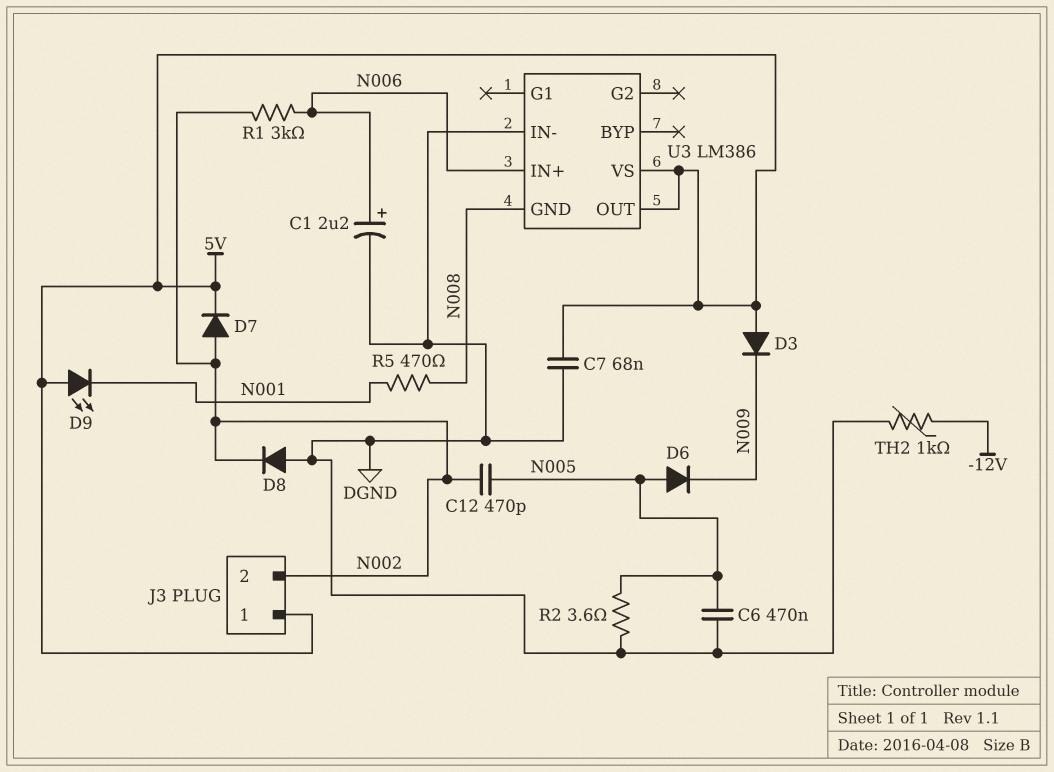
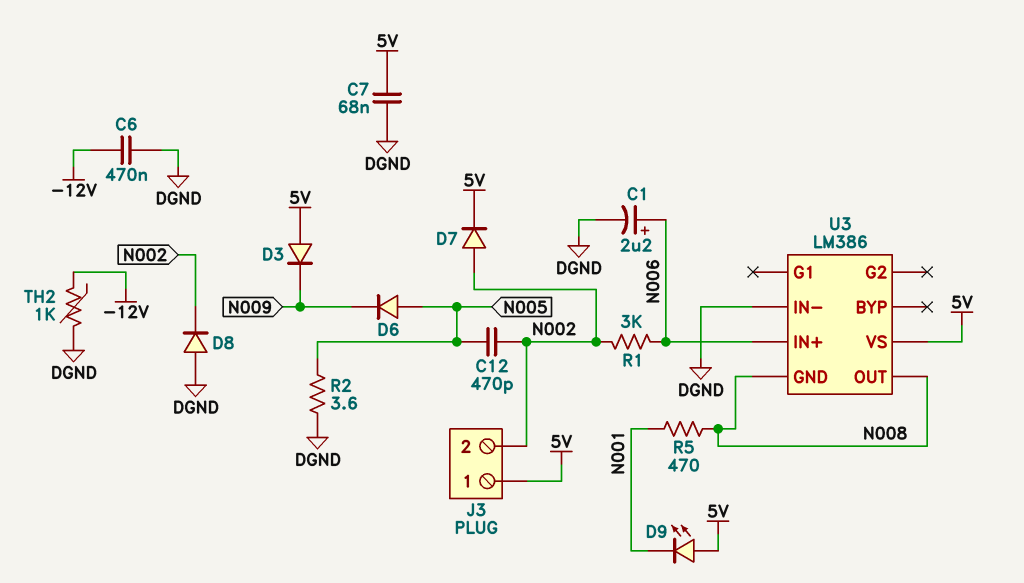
C6: 470nF (DGND, N005) -> 470nF (-12V, DGND)
U3 pin OUT: 5V -> N008

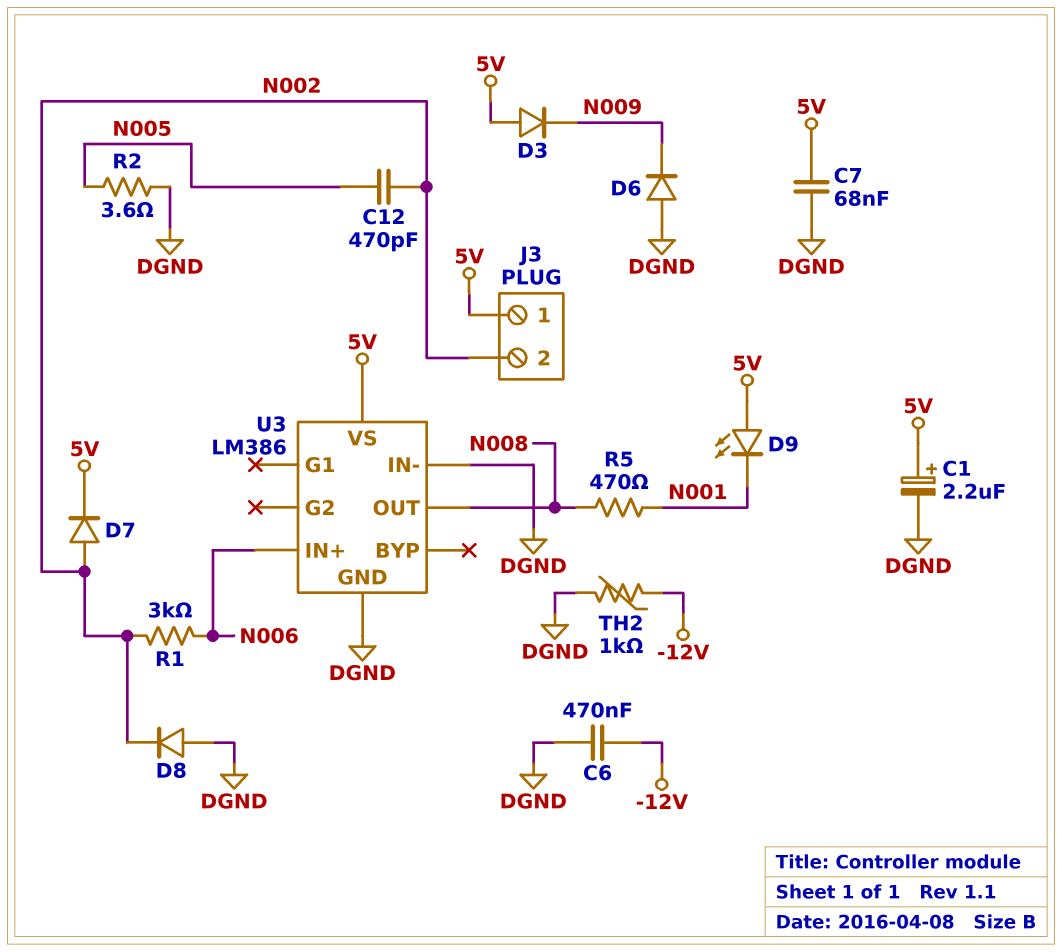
C1: 2.2uF (plus N006, minus DGND) -> 2.2uF (plus 5V, minus DGND)
D6: diode (A N005, K N009) -> diode (A DGND, K N009)
U3 pin GND: N008 -> DGND

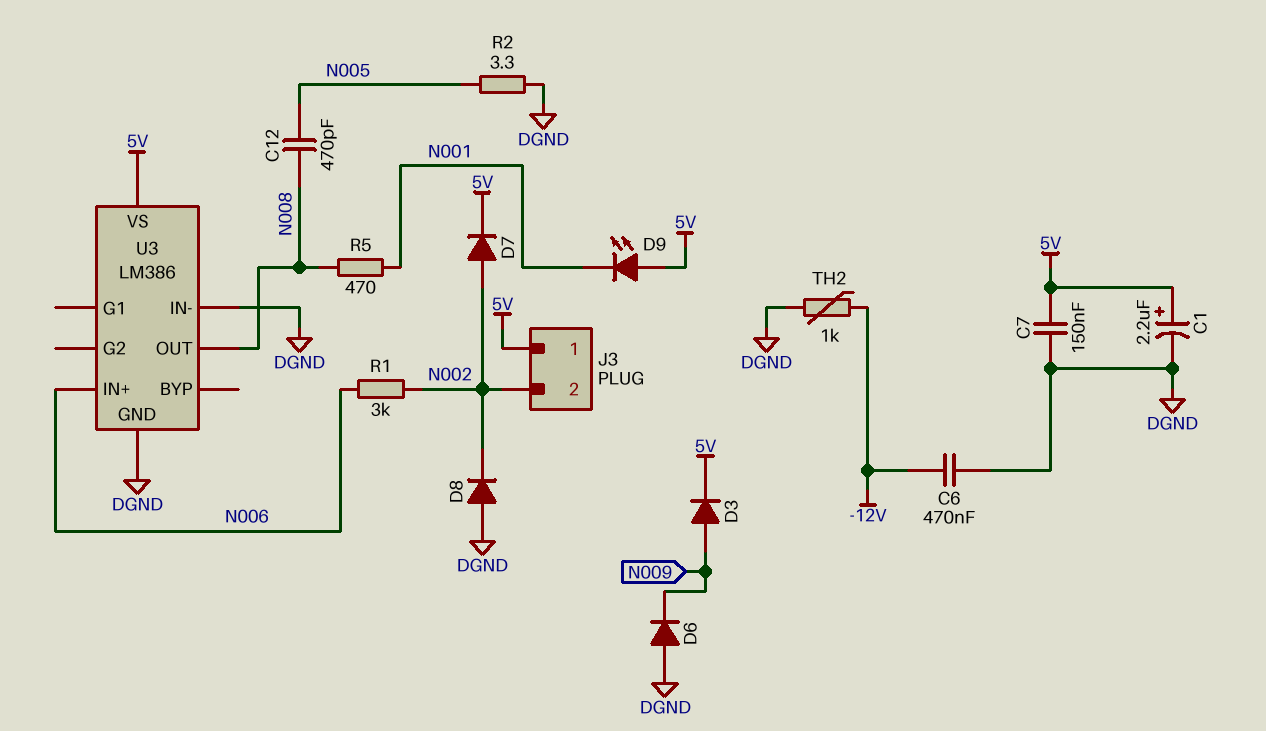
C7: 68nF (5V, DGND) -> 150nF (5V, DGND)
C12: 470pF (N002, N005) -> 470pF (N005, N008)
D3: diode (A 5V, K N009) -> diode (A N009, K 5V)
R2: 3.6 (DGND, N005) -> 3.3 (DGND, N005)

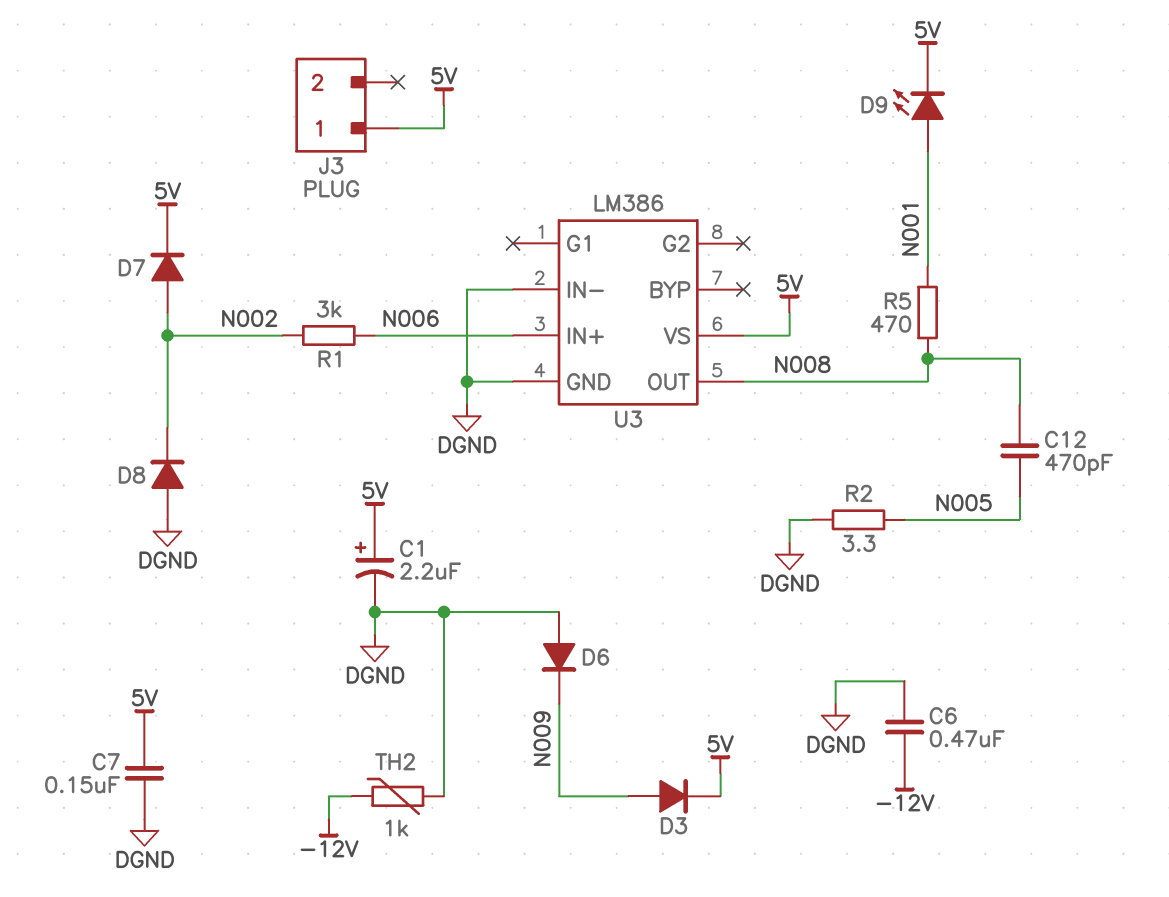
D9: LED (A 5V, K N001) -> LED (A N001, K 5V)
J3 pin 2: N002 -> none

